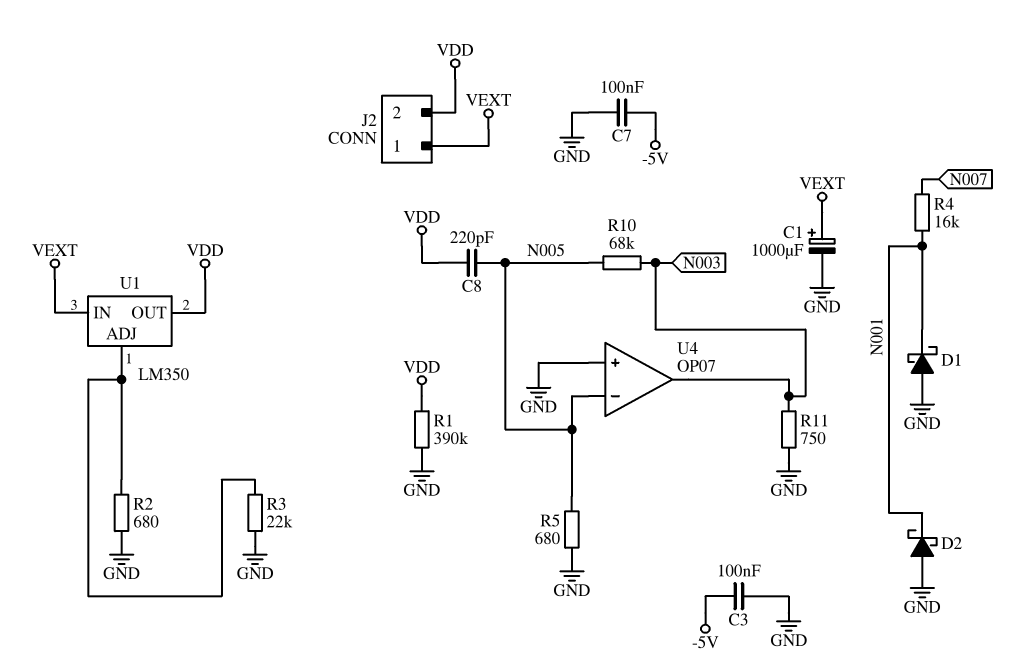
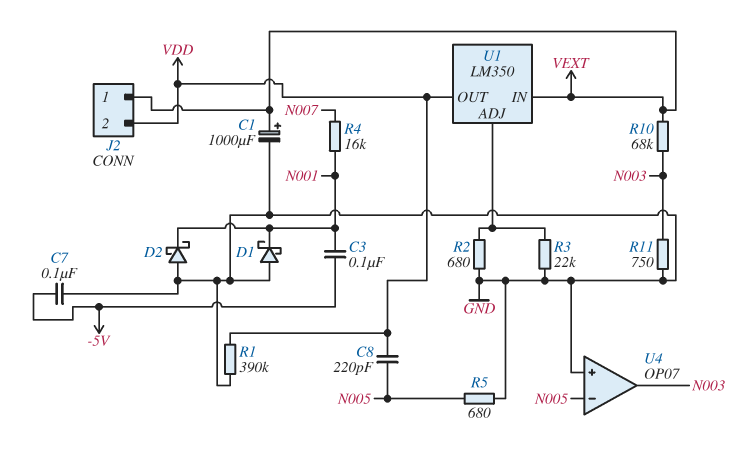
C3: 100nF (-5V, GND) -> 100nF (-5V, N001)
R10: 68k (N003, N005) -> 68k (N003, VEXT)

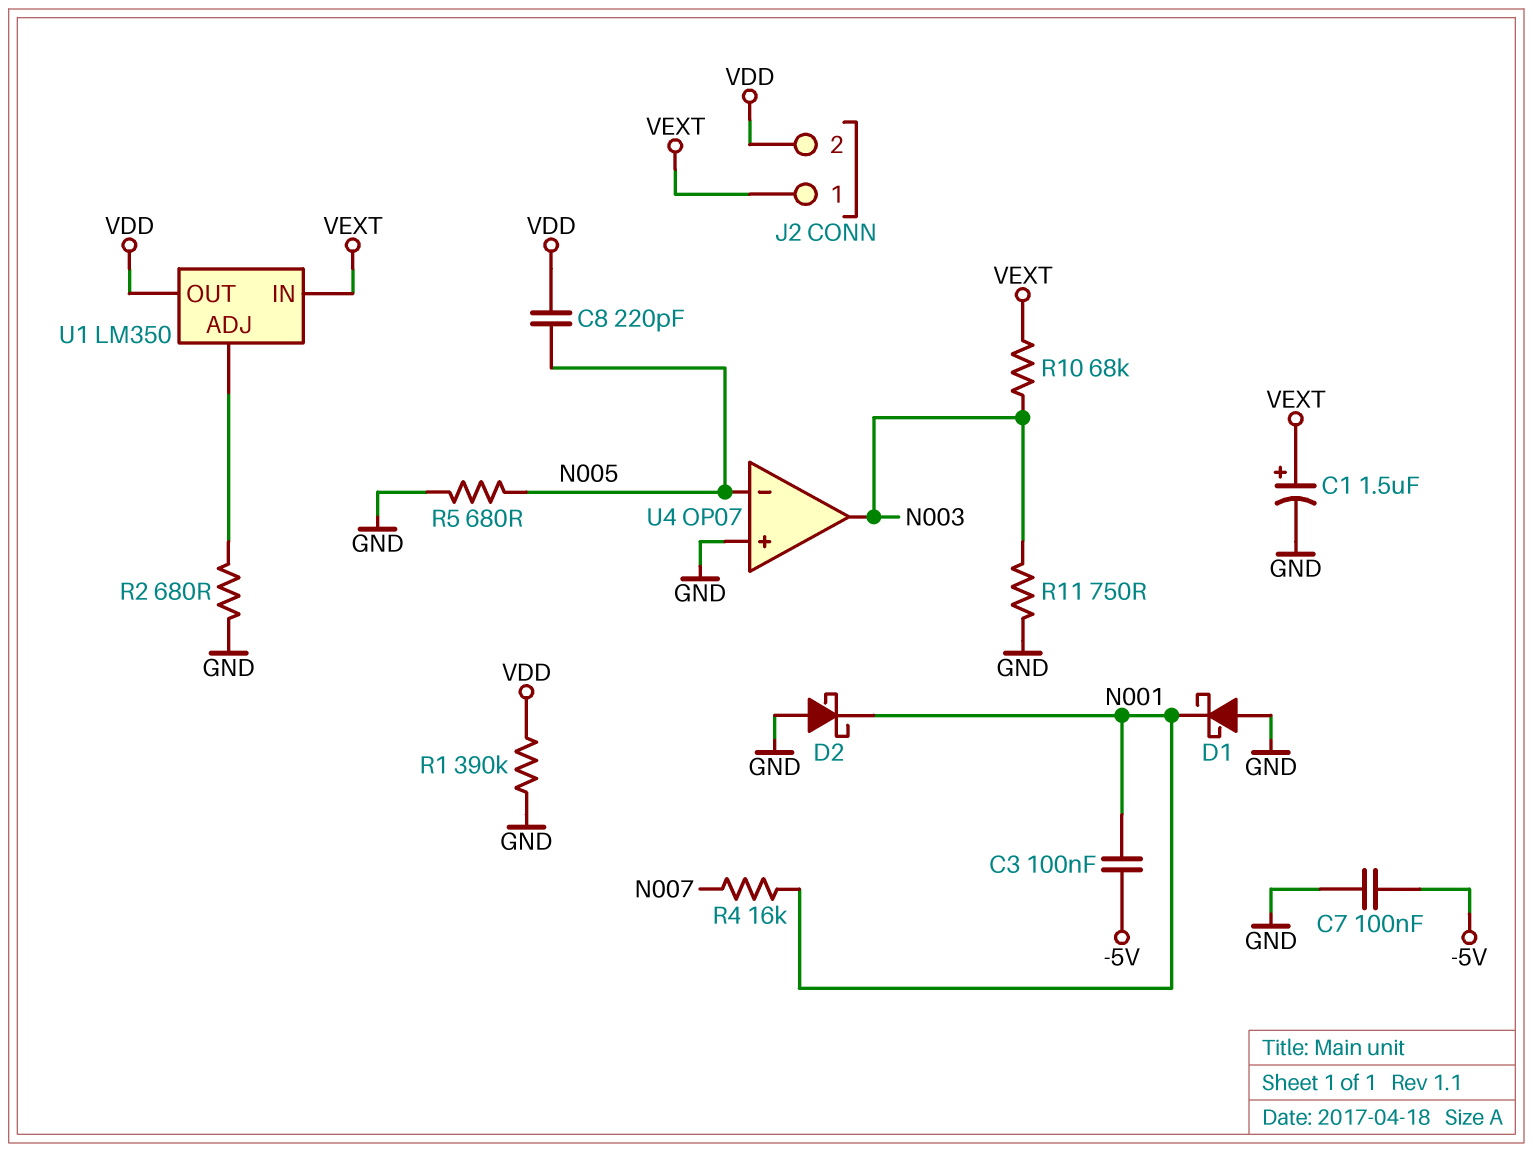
C1: 1000uF (plus VEXT, minus GND) -> 1.5uF (plus VEXT, minus GND)
R3: 22k (GND, U1/ADJ) -> none

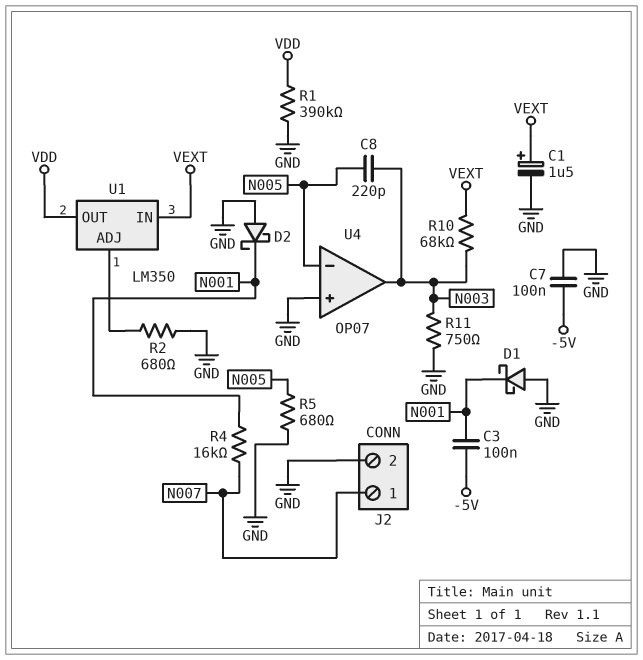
C8: 220pF (N005, VDD) -> 220pF (N003, N005)
J2 pin 1: VEXT -> N007
J2 pin 2: VDD -> GND

